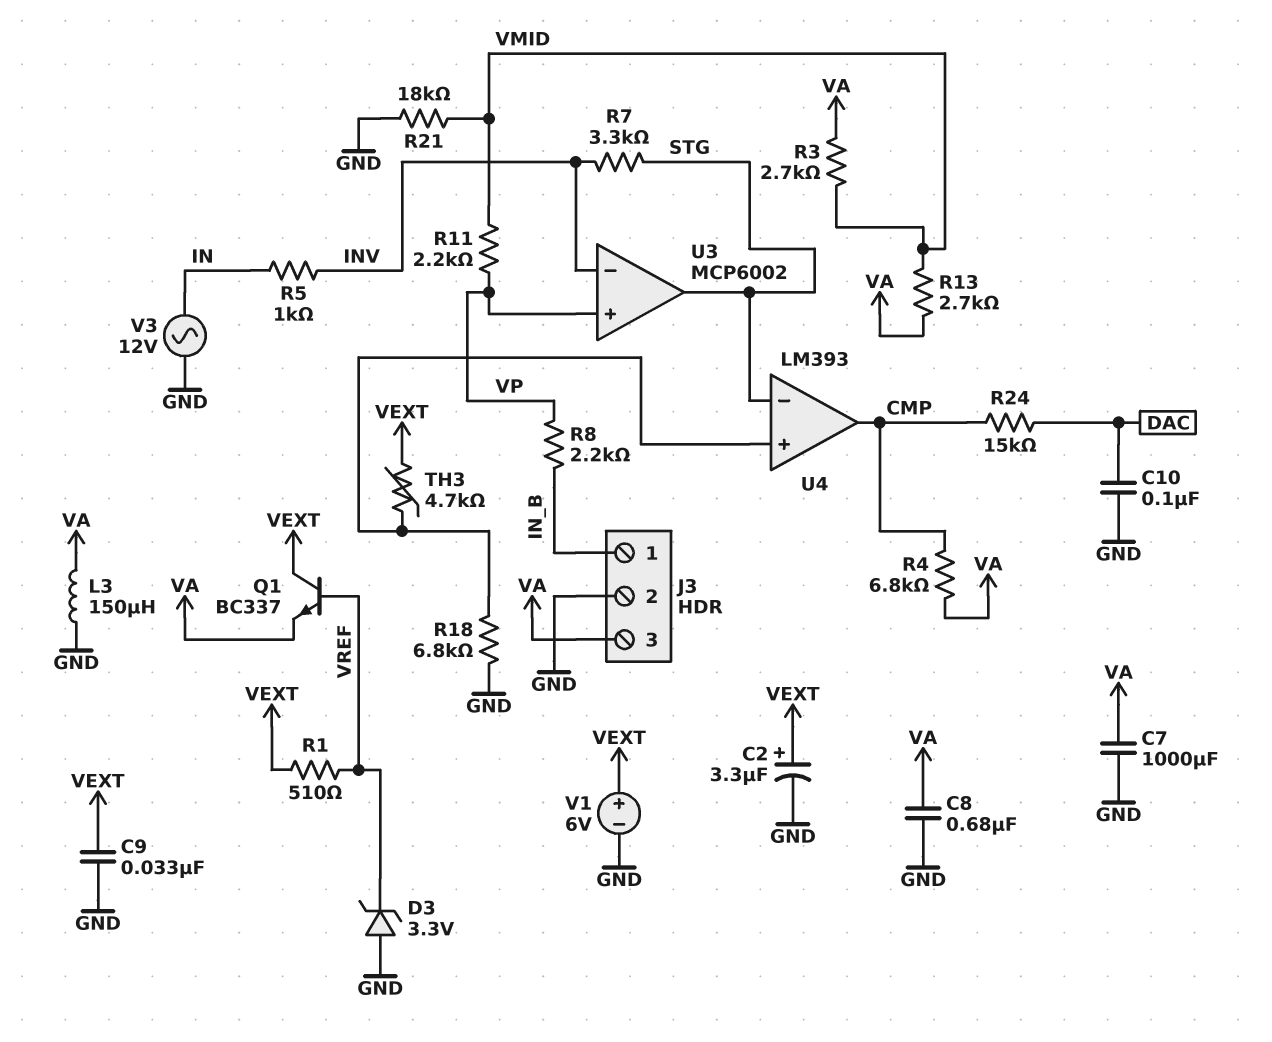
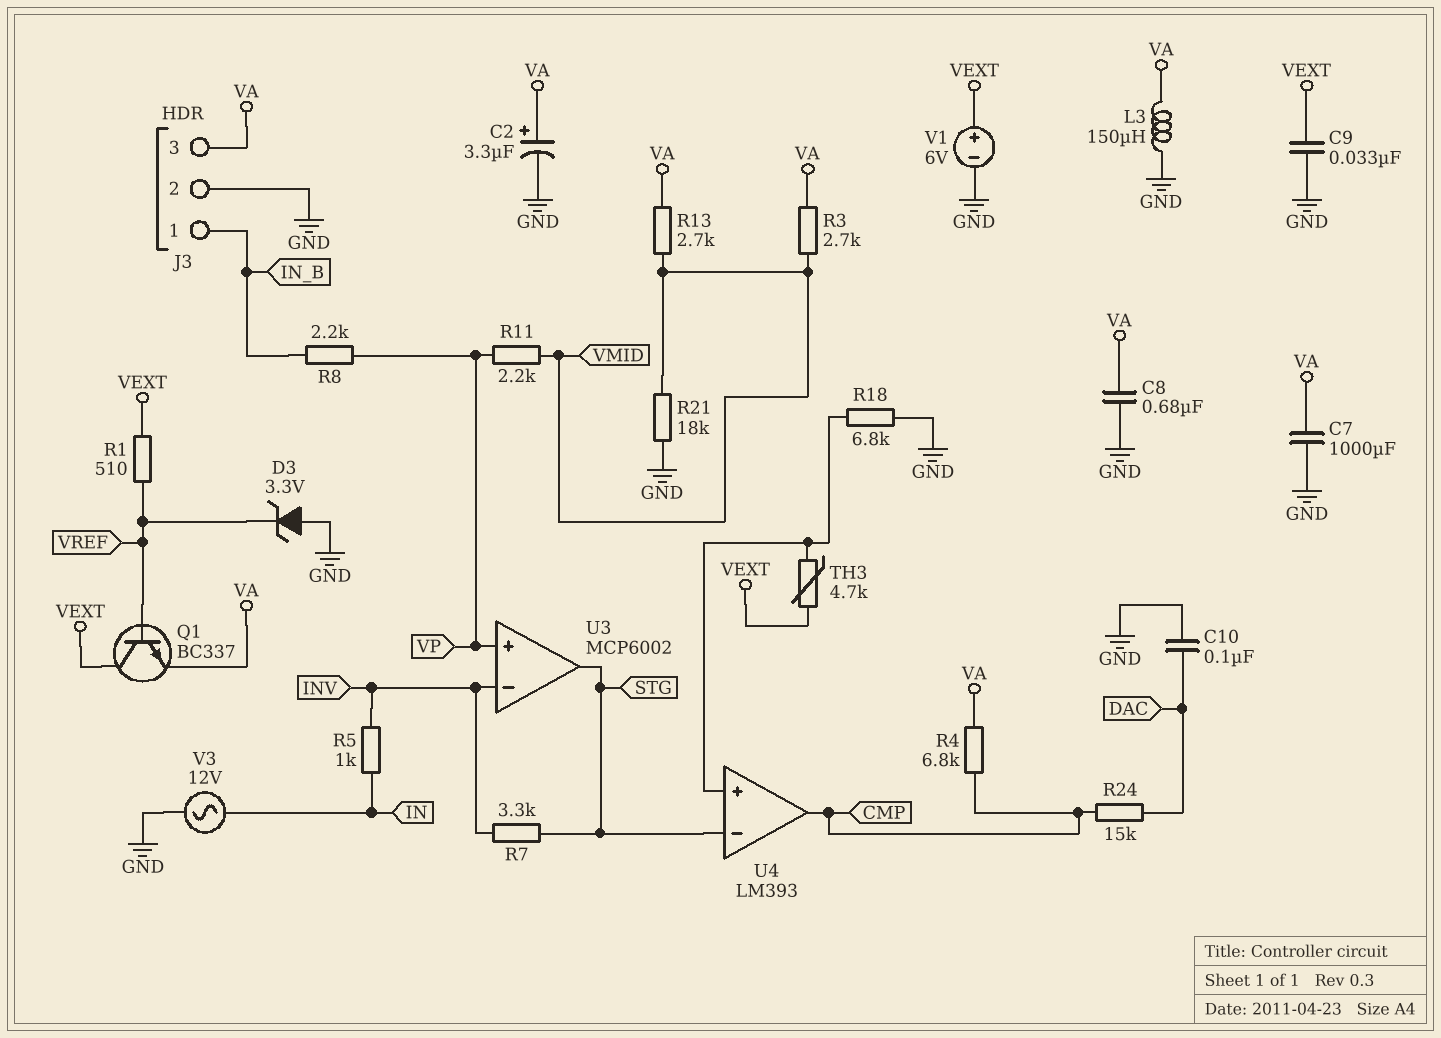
C2: 3.3uF (plus VEXT, minus GND) -> 3.3uF (plus VA, minus GND)

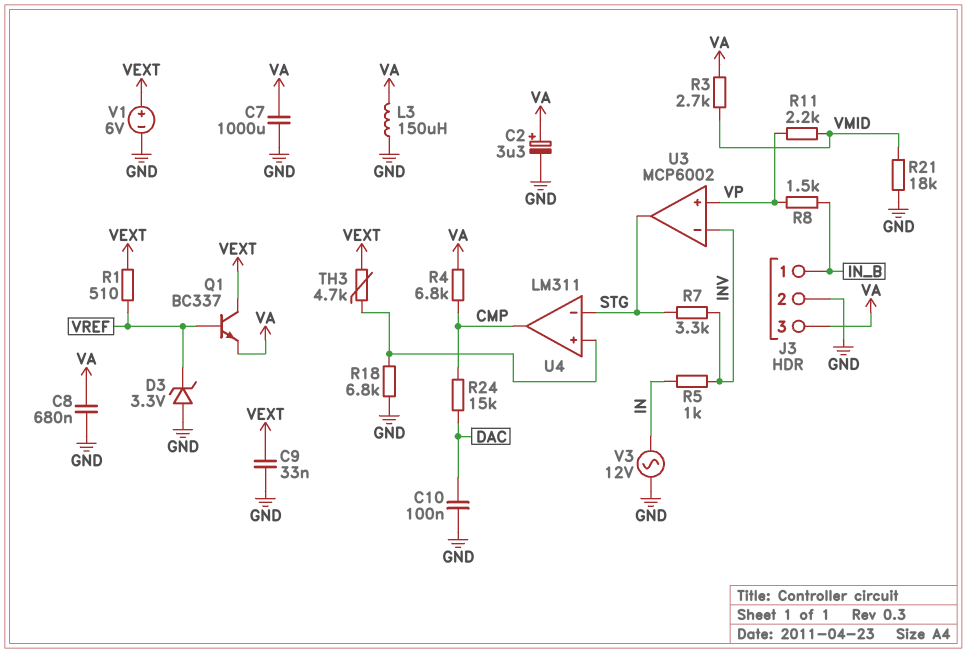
R8: 2.2k (IN_B, VP) -> 1.5k (IN_B, VP)
R13: 2.7k (VA, VMID) -> none
U4: LM393 -> LM311

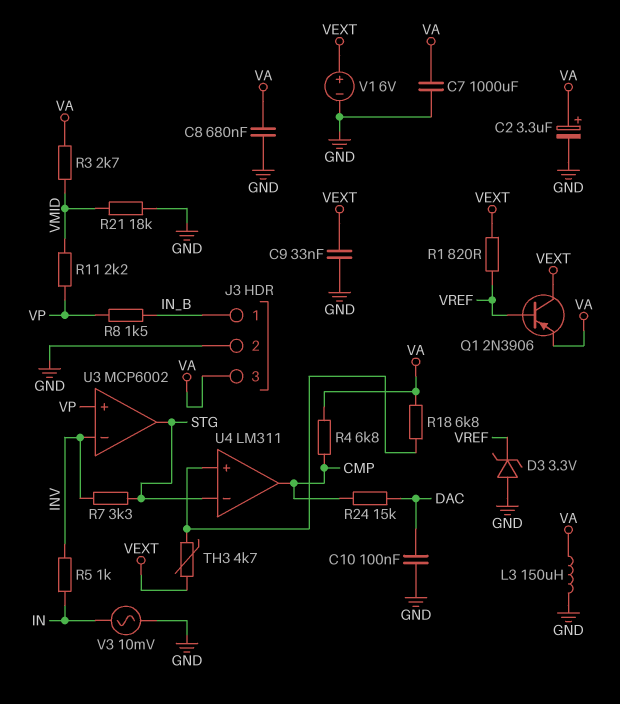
Q1: NPN BC337 (B VREF, C VEXT, E VA) -> PNP 2N3906 (B VREF, C VEXT, E VA)
R1: 510 (VEXT, VREF) -> 820 (VEXT, VREF)
R18: 6.8k (GND, U4/in+) -> 6.8k (U4/in+, VA)
V3: AC 12V (GND, IN) -> AC 10mV (GND, IN)

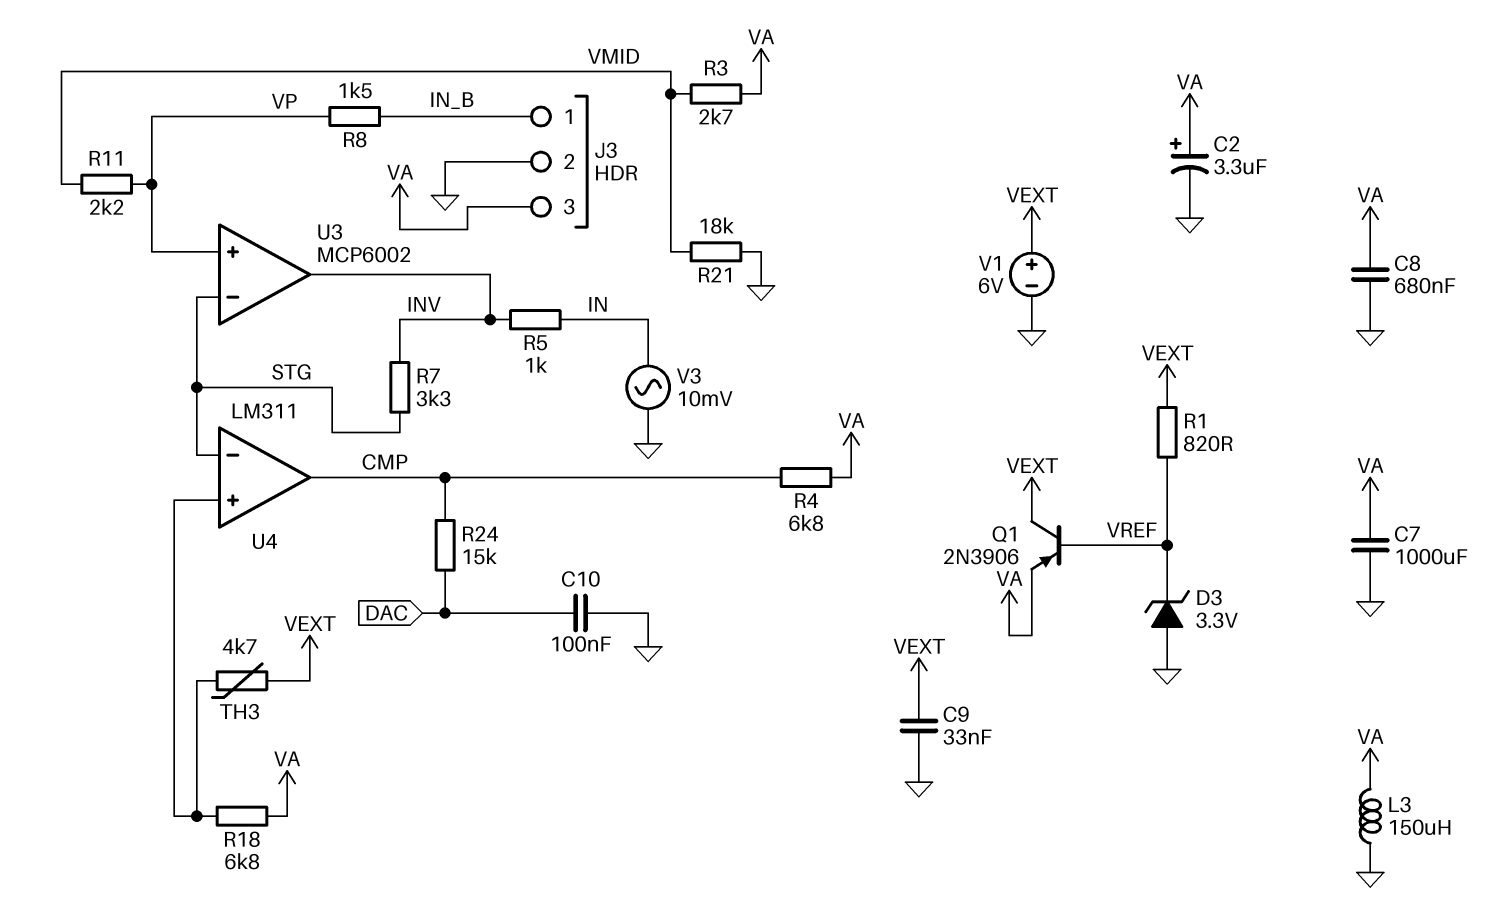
U3 pin in-: INV -> STG
U3 pin out: STG -> INV

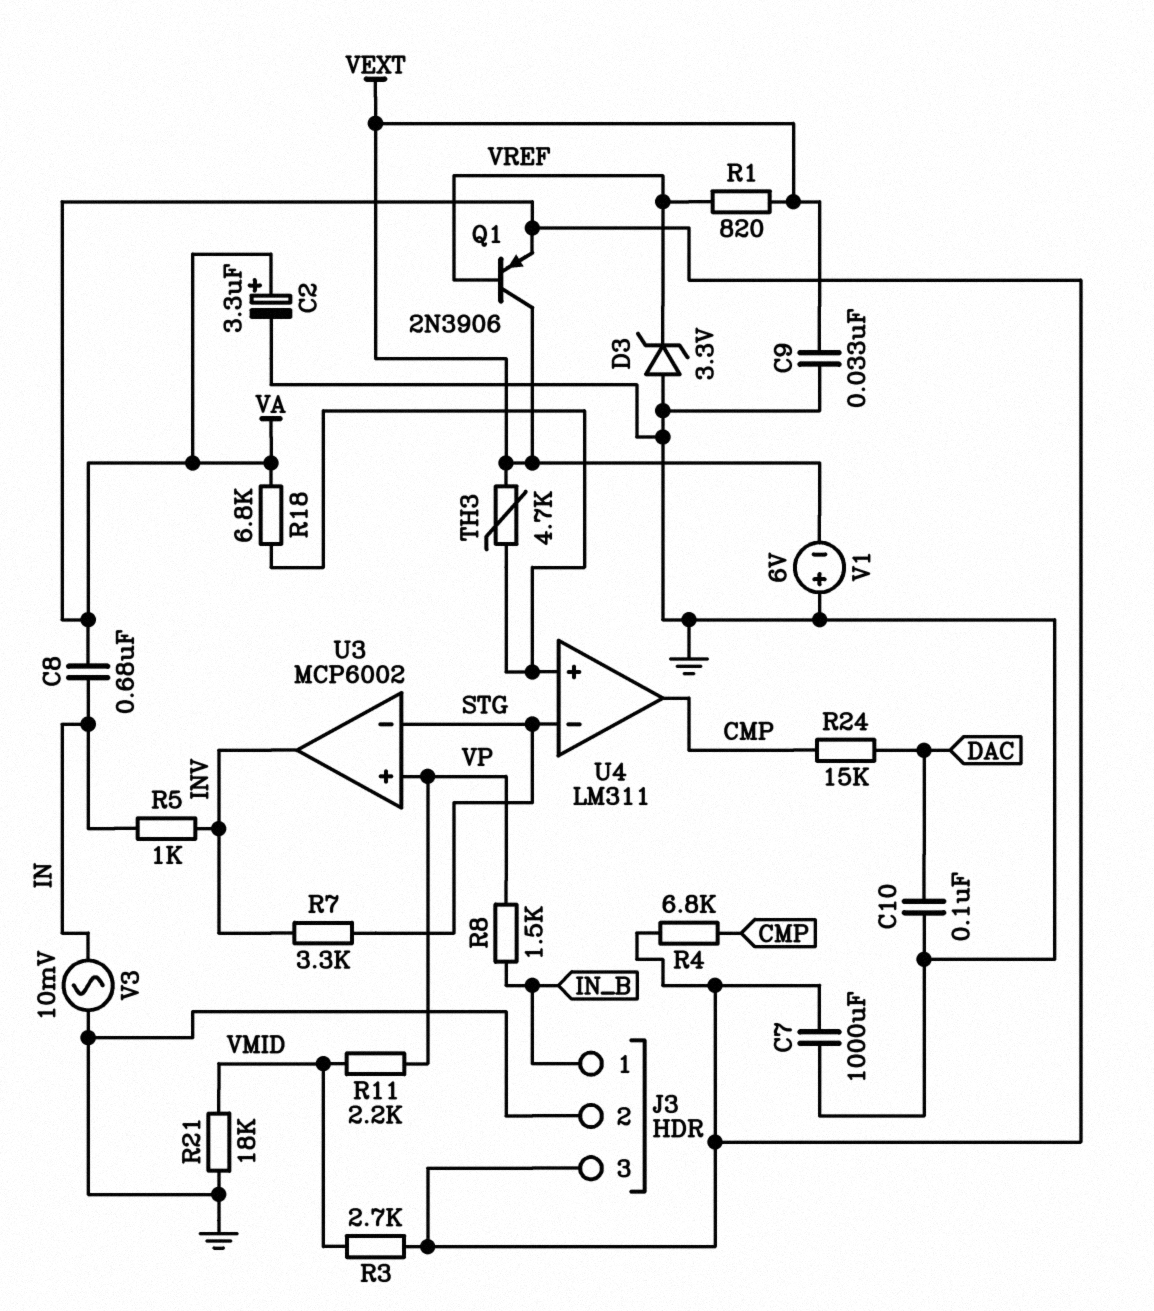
C8: 680nF (GND, VA) -> 680nF (IN, VA)
L3: 150uH (GND, VA) -> none
V1: 6V (plus VEXT, minus GND) -> 6V (plus GND, minus VEXT)

